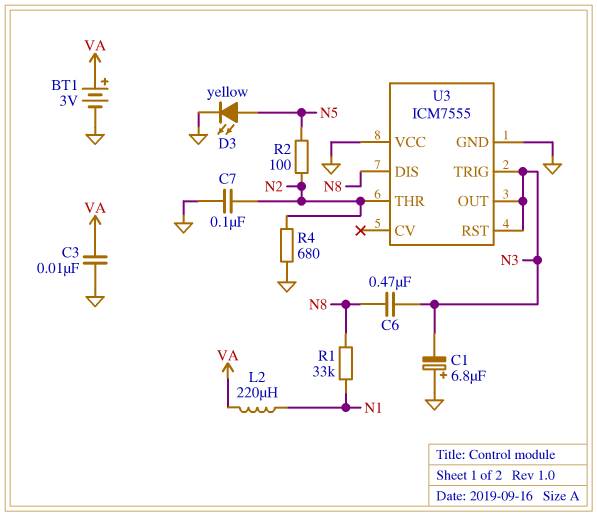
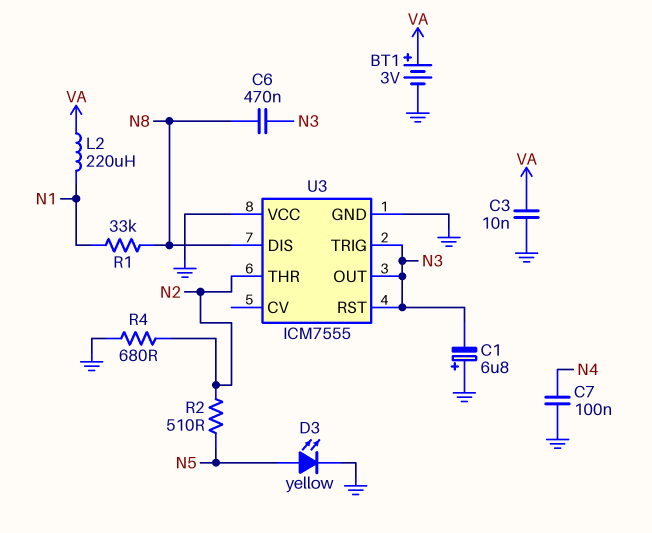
C7: 100nF (GND, N2) -> 100nF (GND, N4)
R2: 100 (N2, N5) -> 510 (N2, N5)

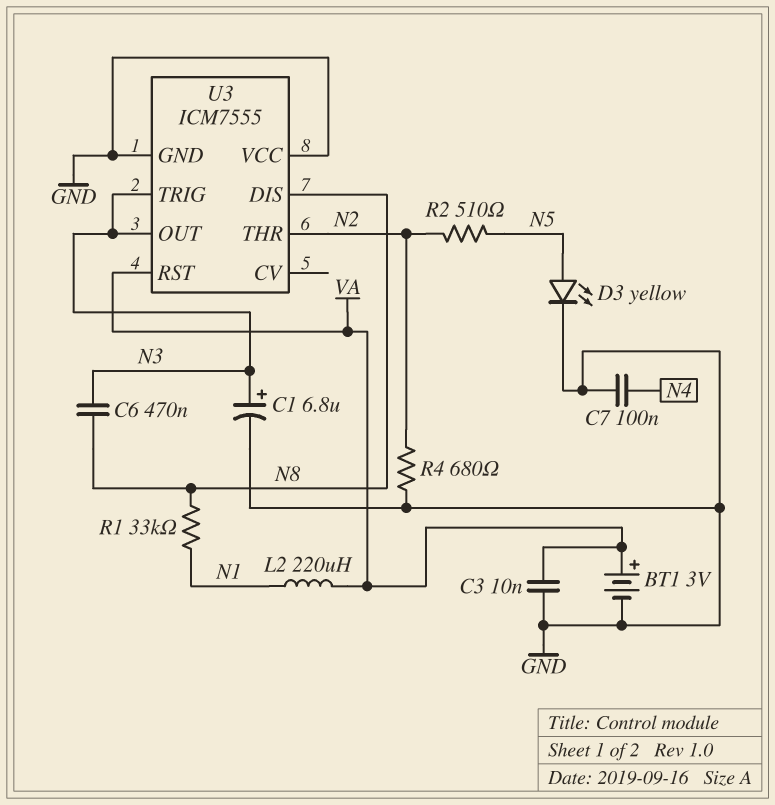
C1: 6.8uF (plus GND, minus N3) -> 6.8uF (plus N3, minus GND)
U3 pin RST: N3 -> VA

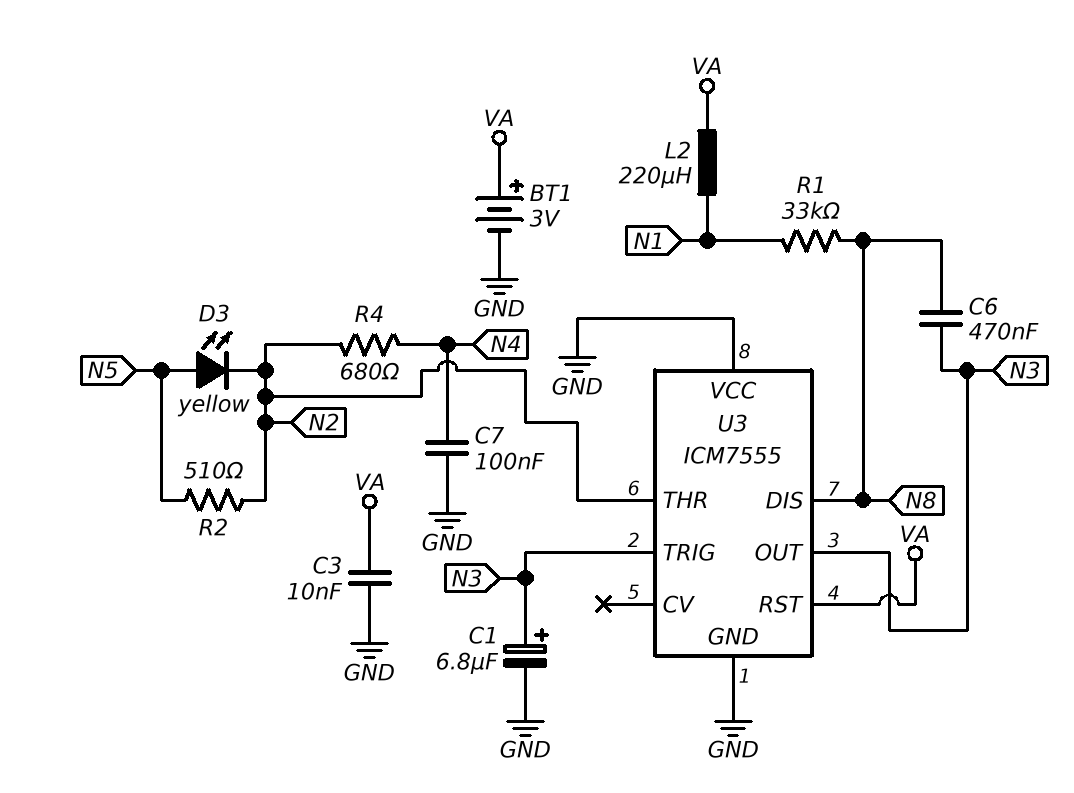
D3: LED yellow (A N5, K GND) -> LED yellow (A N5, K N2)
R4: 680 (GND, N2) -> 680 (N2, N4)

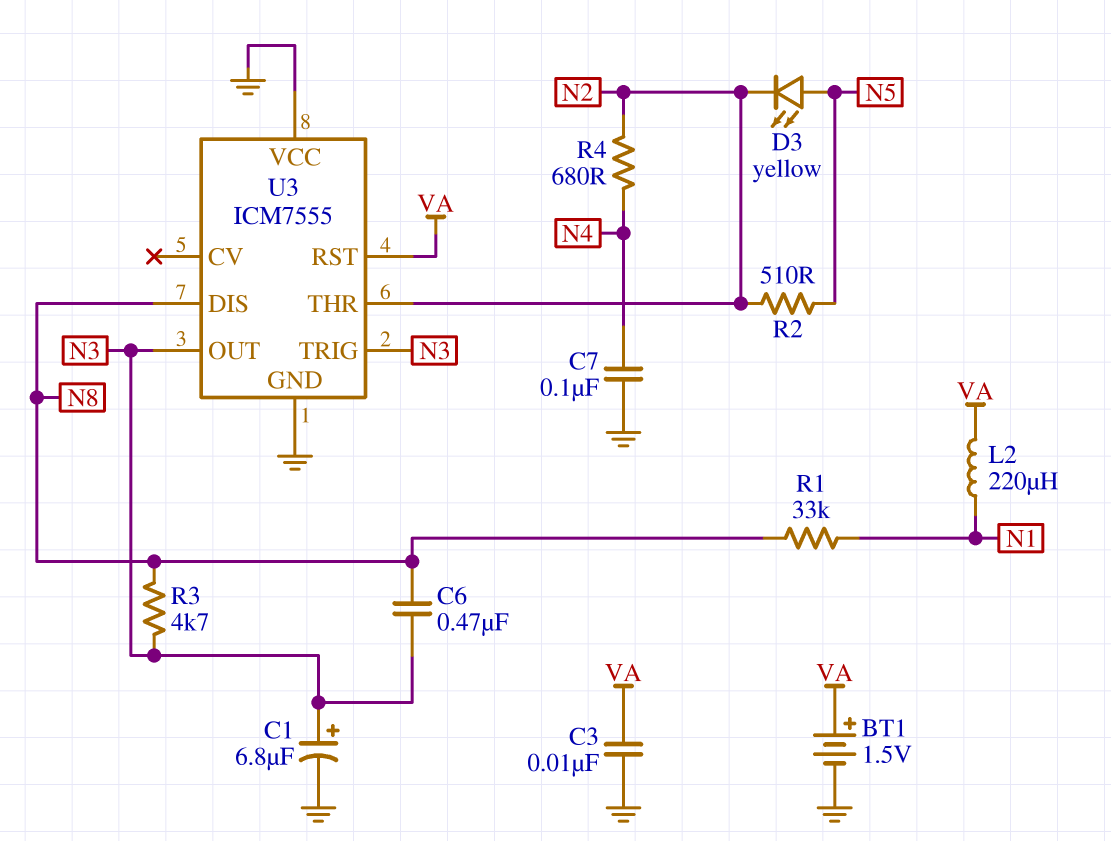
BT1: 3V (plus VA, minus GND) -> 1.5V (plus VA, minus GND)
R3: none -> 4.7k (N3, N8)

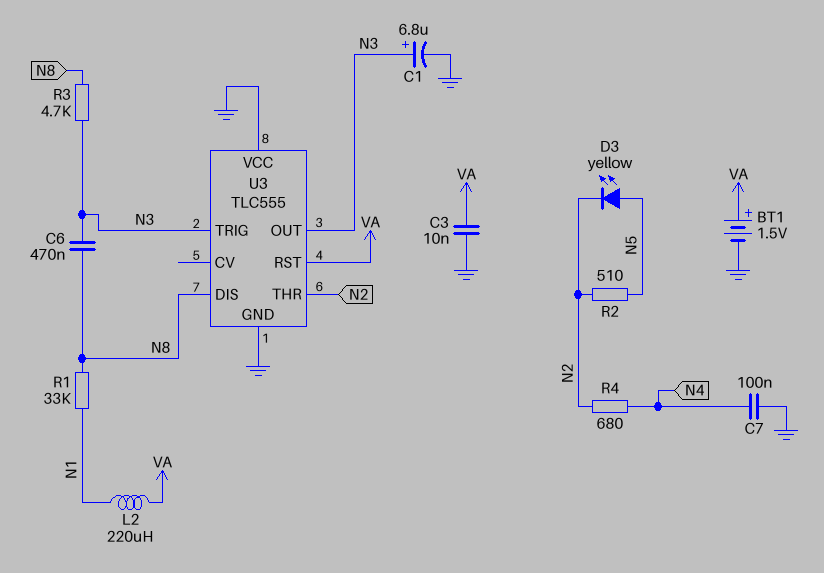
U3: ICM7555 -> TLC555

